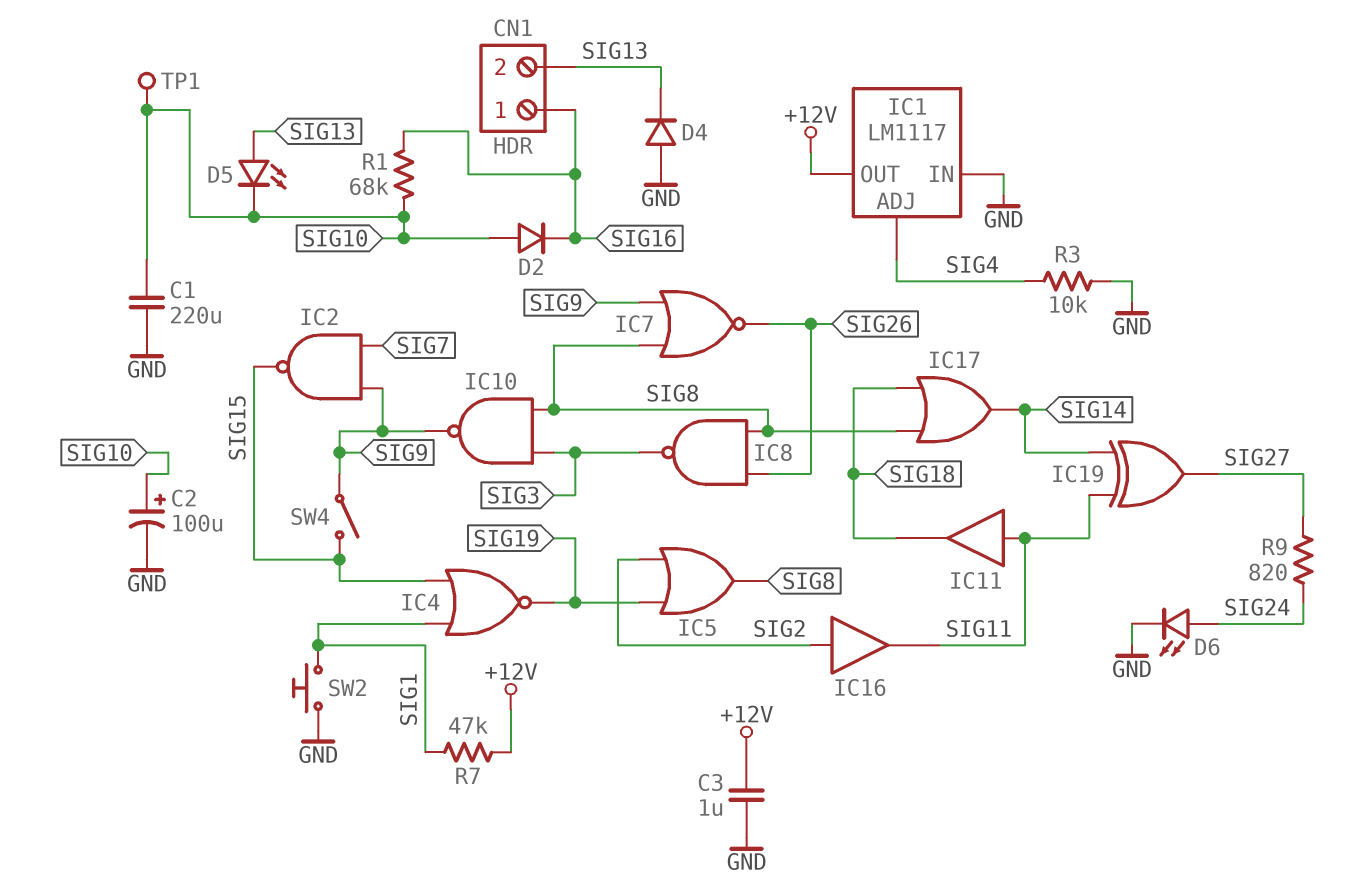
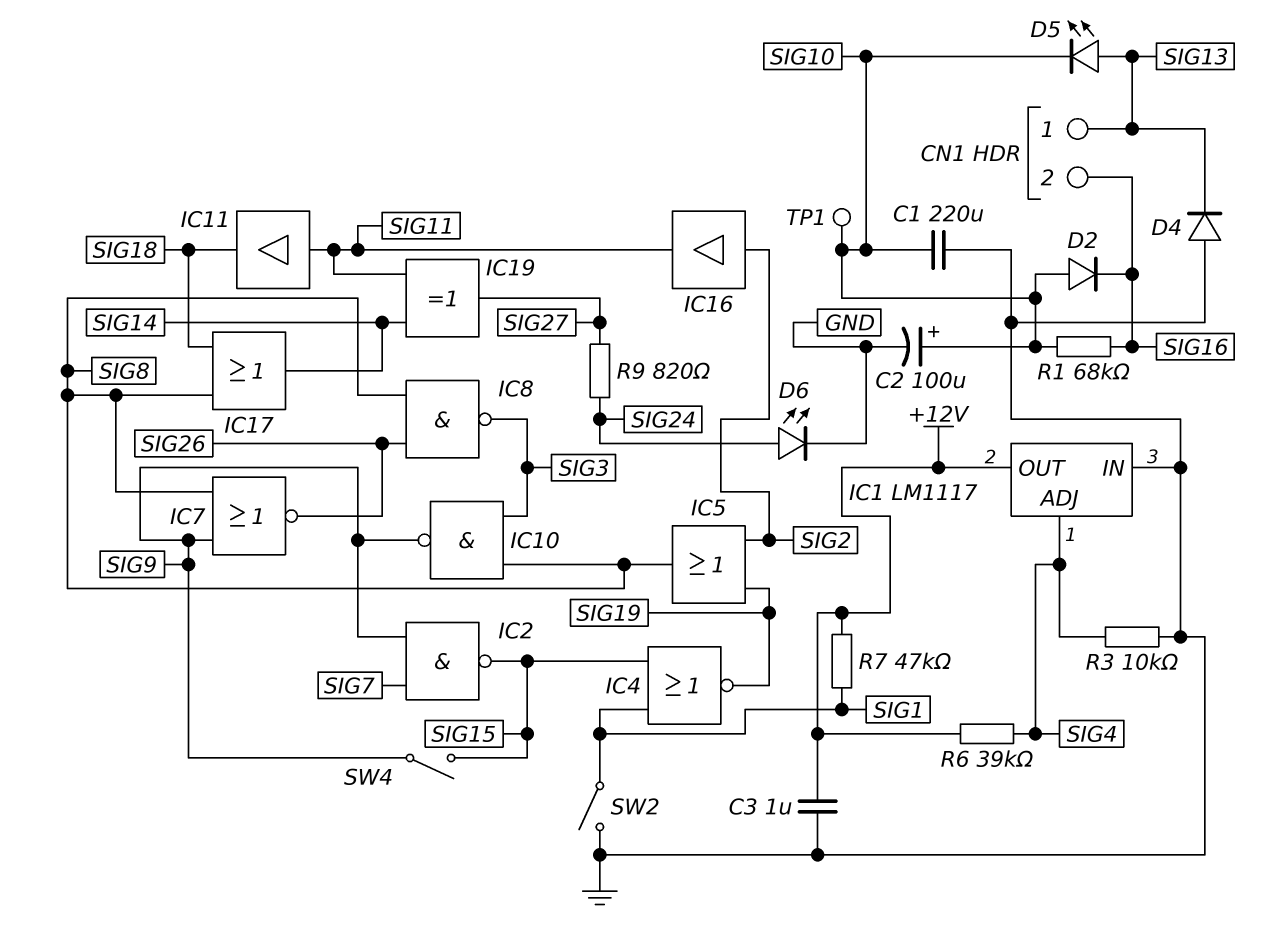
CN1 pin 1: SIG16 -> SIG13
CN1 pin 2: SIG13 -> SIG16
R6: none -> 39k (+12V, SIG4)
SW2: button (GND, SIG1) -> switch (GND, SIG1)

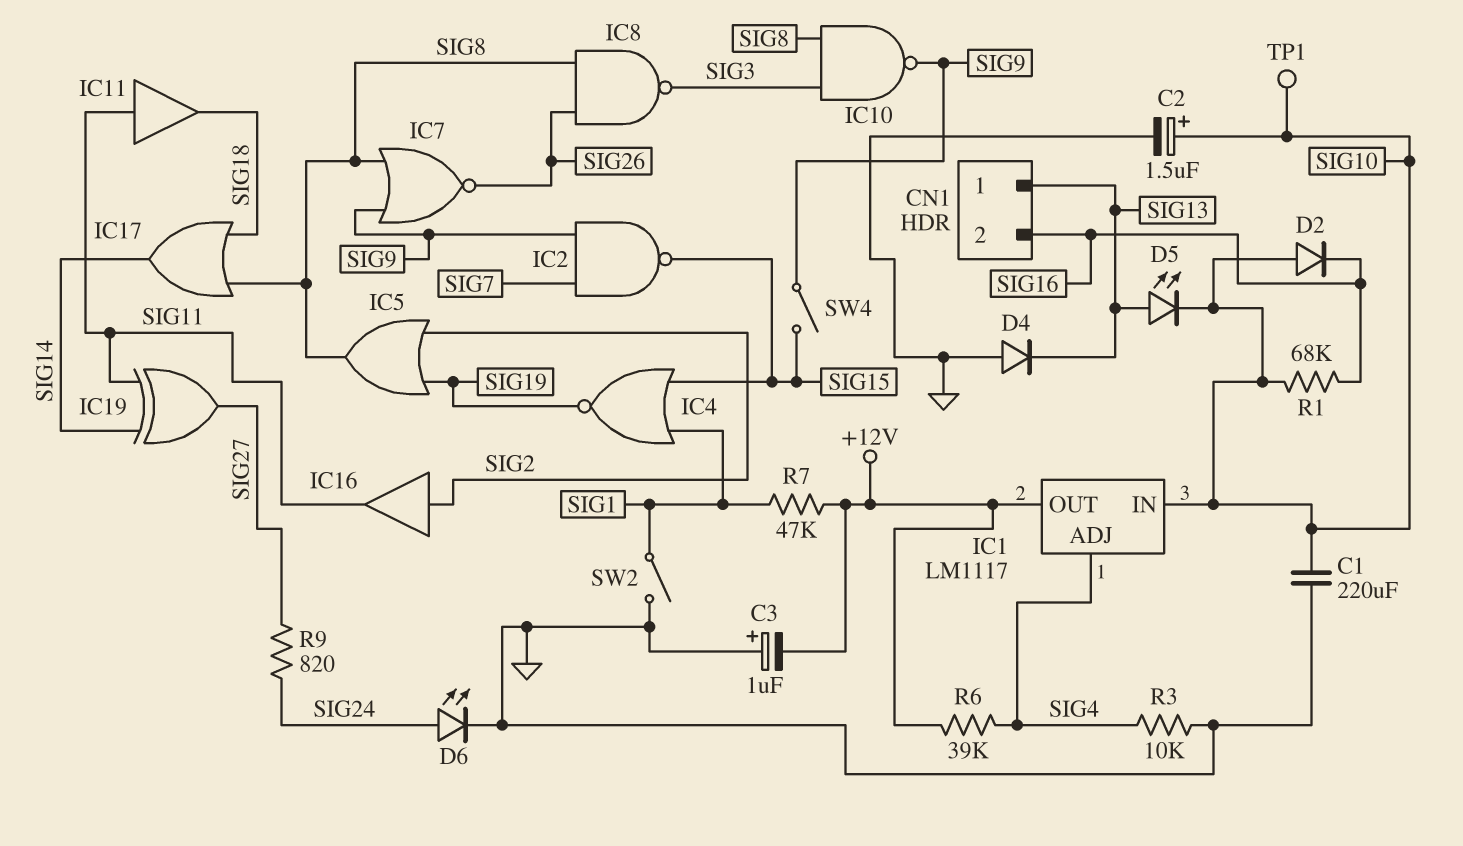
C2: 100uF (plus SIG10, minus GND) -> 1.5uF (plus SIG10, minus GND)
C3: 1uF (+12V, GND) -> 1uF (plus GND, minus +12V)
IC1 pin IN: GND -> SIG10

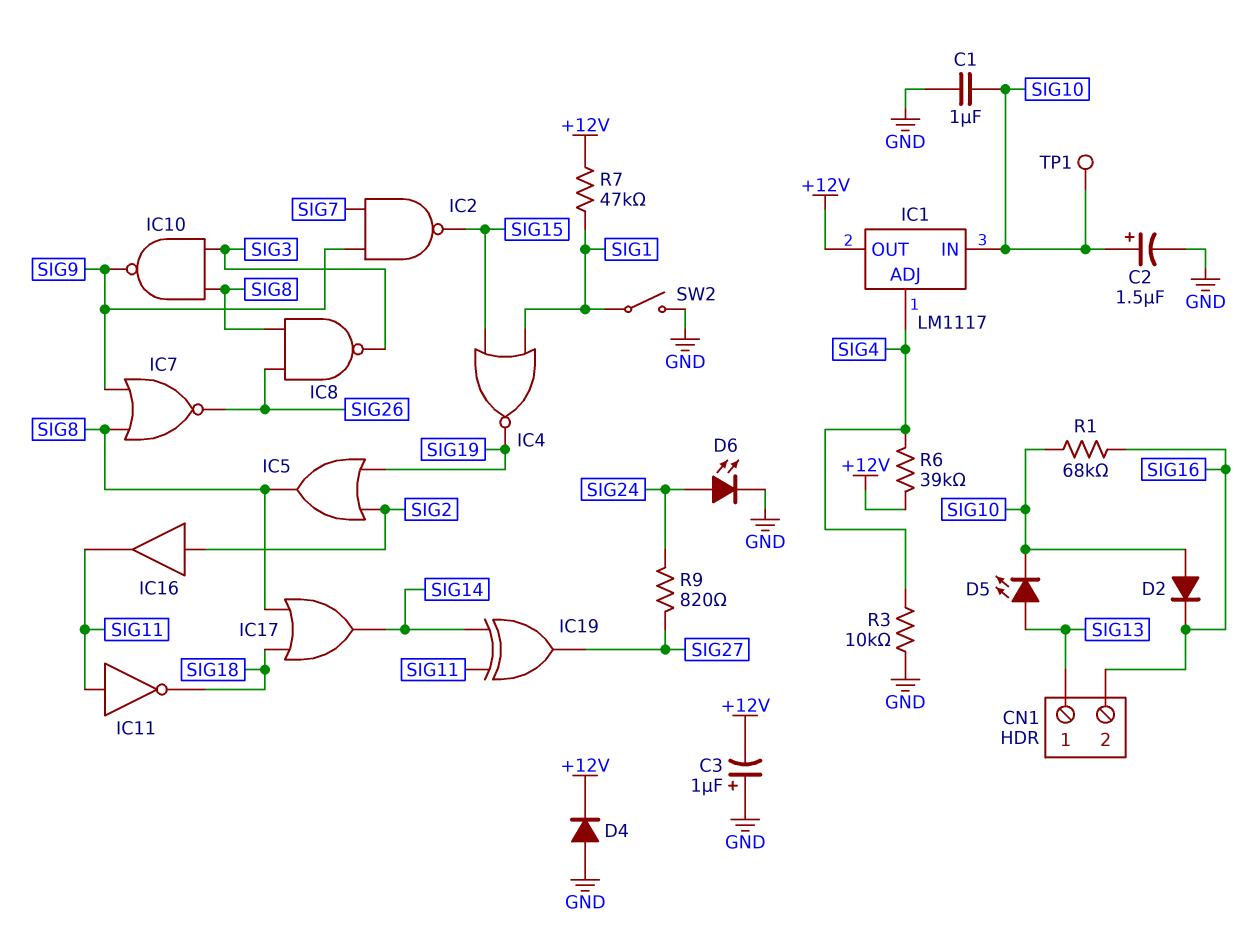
C1: 220uF (GND, SIG10) -> 1uF (GND, SIG10)
D4: diode (A GND, K SIG13) -> diode (A GND, K +12V)
IC11: buffer (in SIG11, out SIG18) -> NOT (in SIG11, out SIG18)
SW4: switch (SIG9, SIG15) -> none

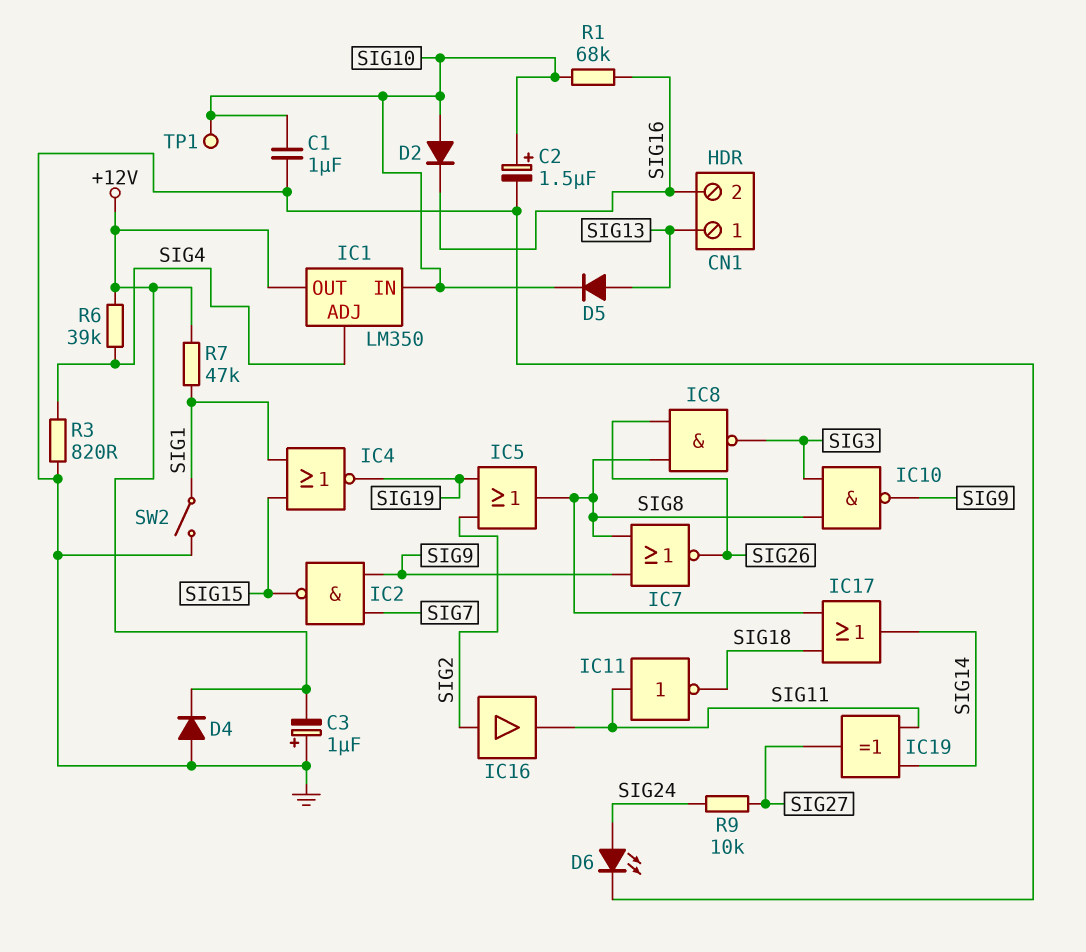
D5: LED (A SIG13, K SIG10) -> diode (A SIG13, K SIG10)
IC1: LM1117 -> LM350
R3: 10k (GND, SIG4) -> 820 (GND, SIG4)
R9: 820 (SIG24, SIG27) -> 10k (SIG24, SIG27)

